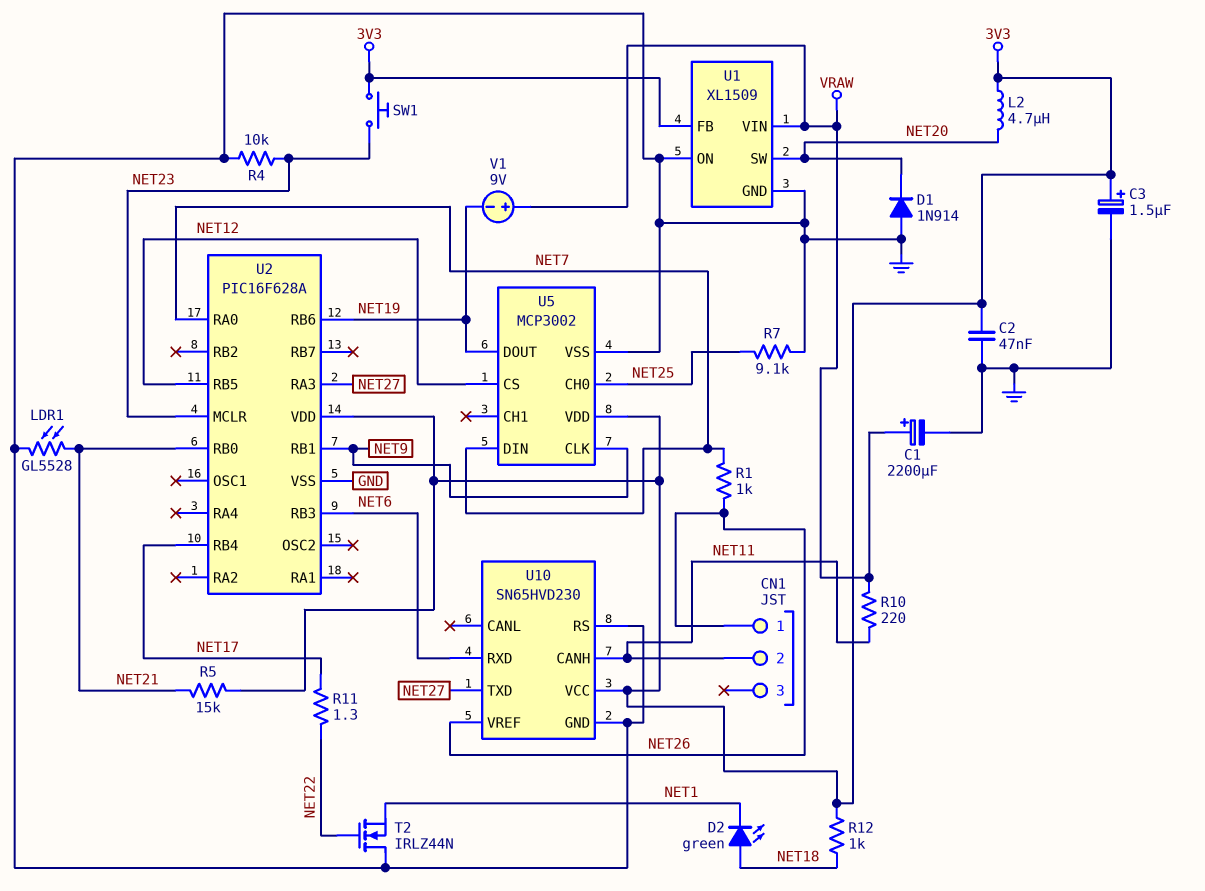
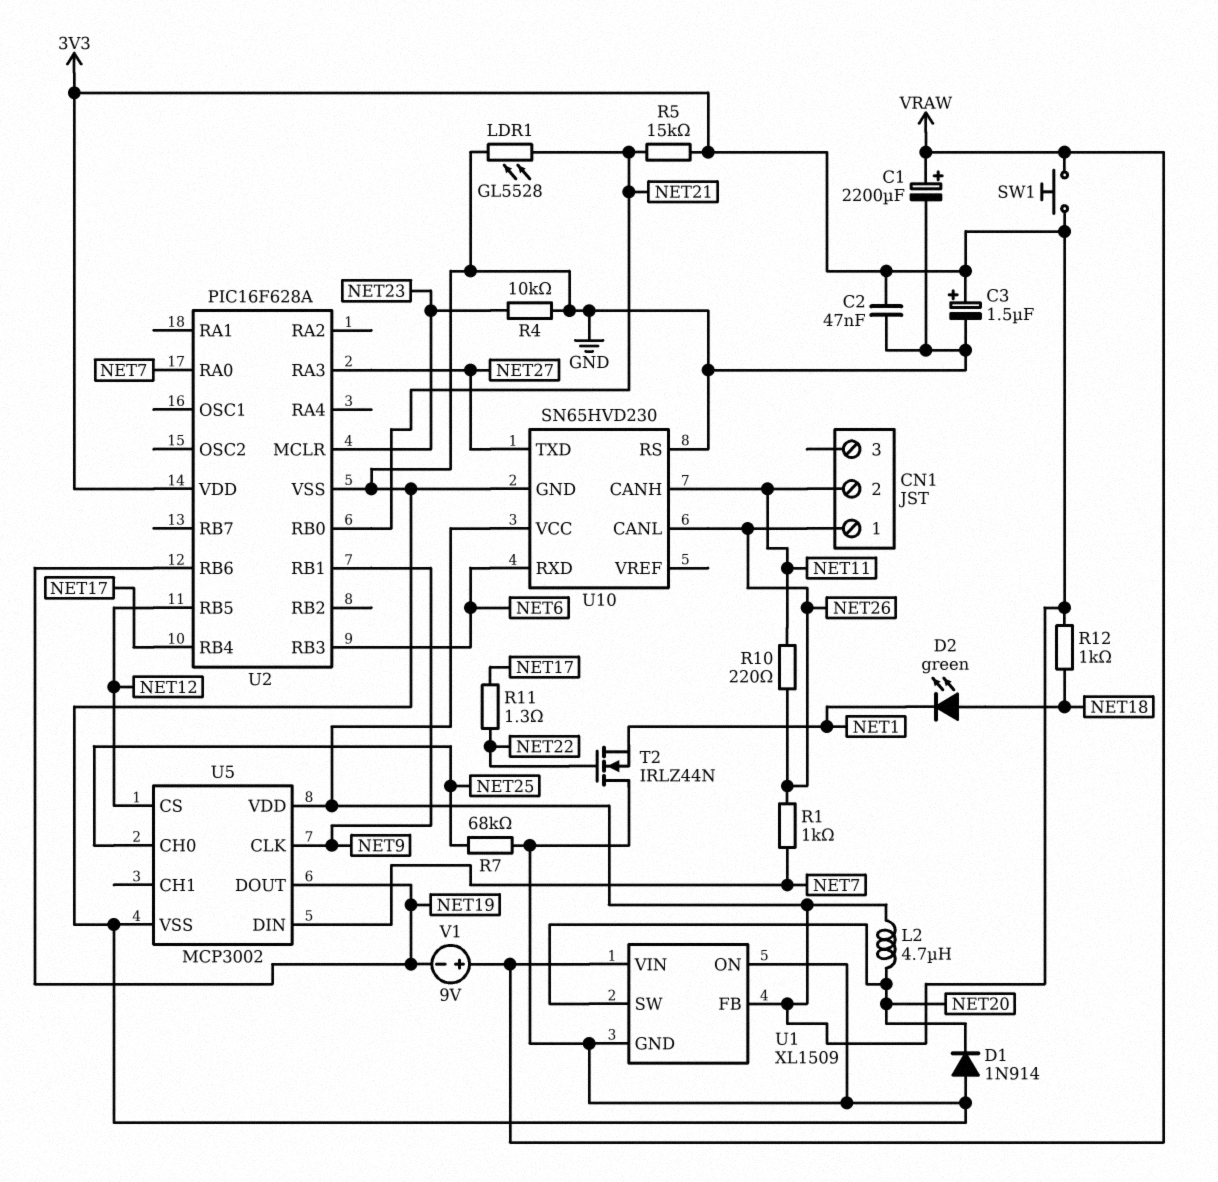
R7: 9.1k (GND, NET25) -> 68k (GND, NET25)
R10: 220 (NET11, VRAW) -> 220 (NET11, NET26)
SW1: button (3V3, NET23) -> button (3V3, VRAW)
U10 pin CANL: none -> NET26
U10 pin VREF: NET26 -> none

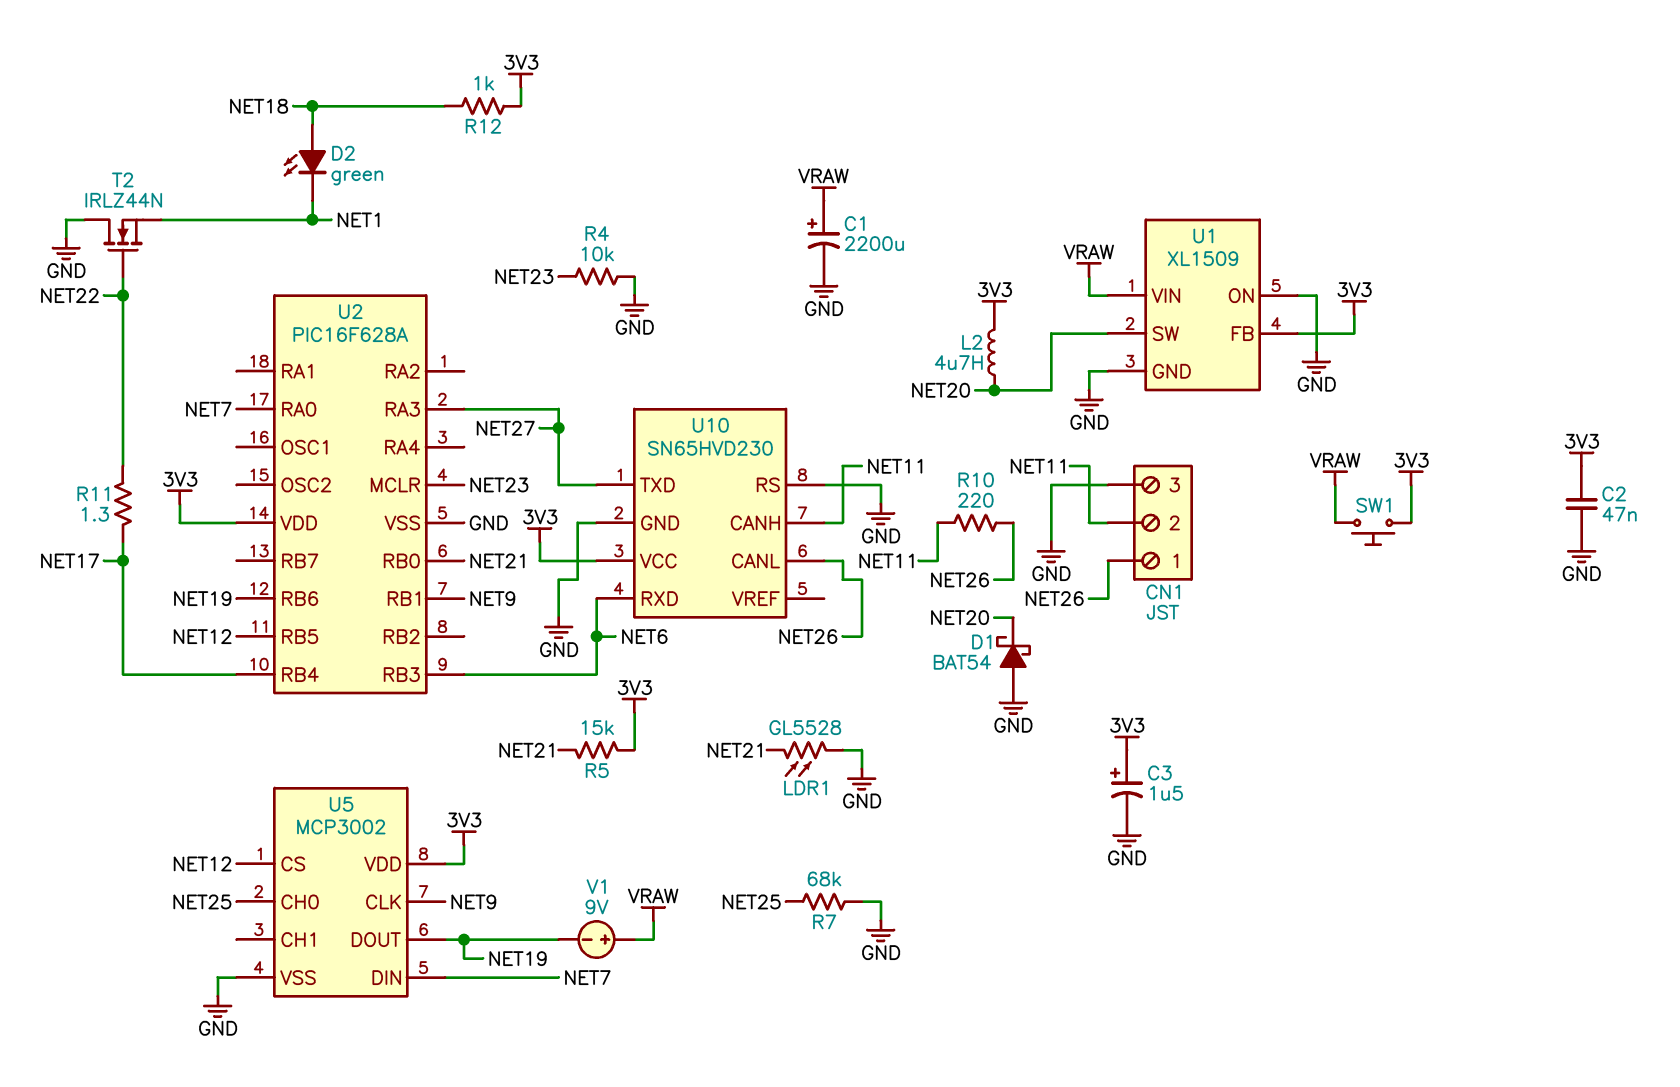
CN1 pin 3: none -> GND
D1: diode 1N914 (A GND, K NET20) -> schottky BAT54 (A GND, K NET20)
R1: 1k (NET7, NET26) -> none

